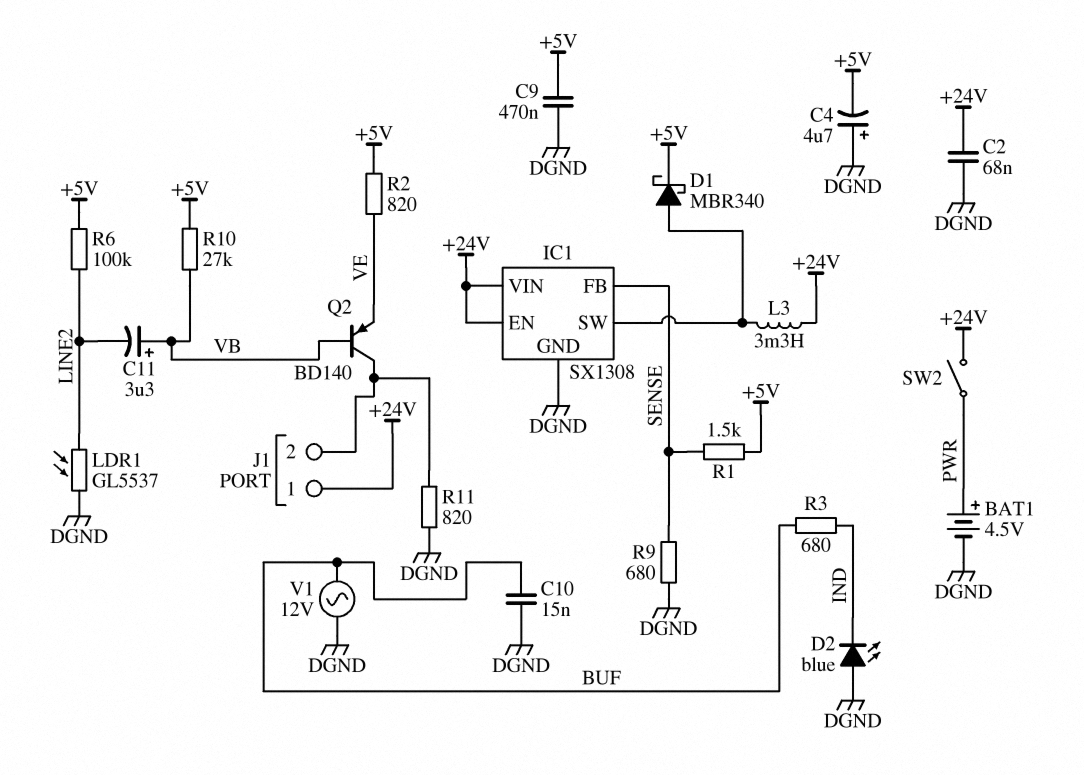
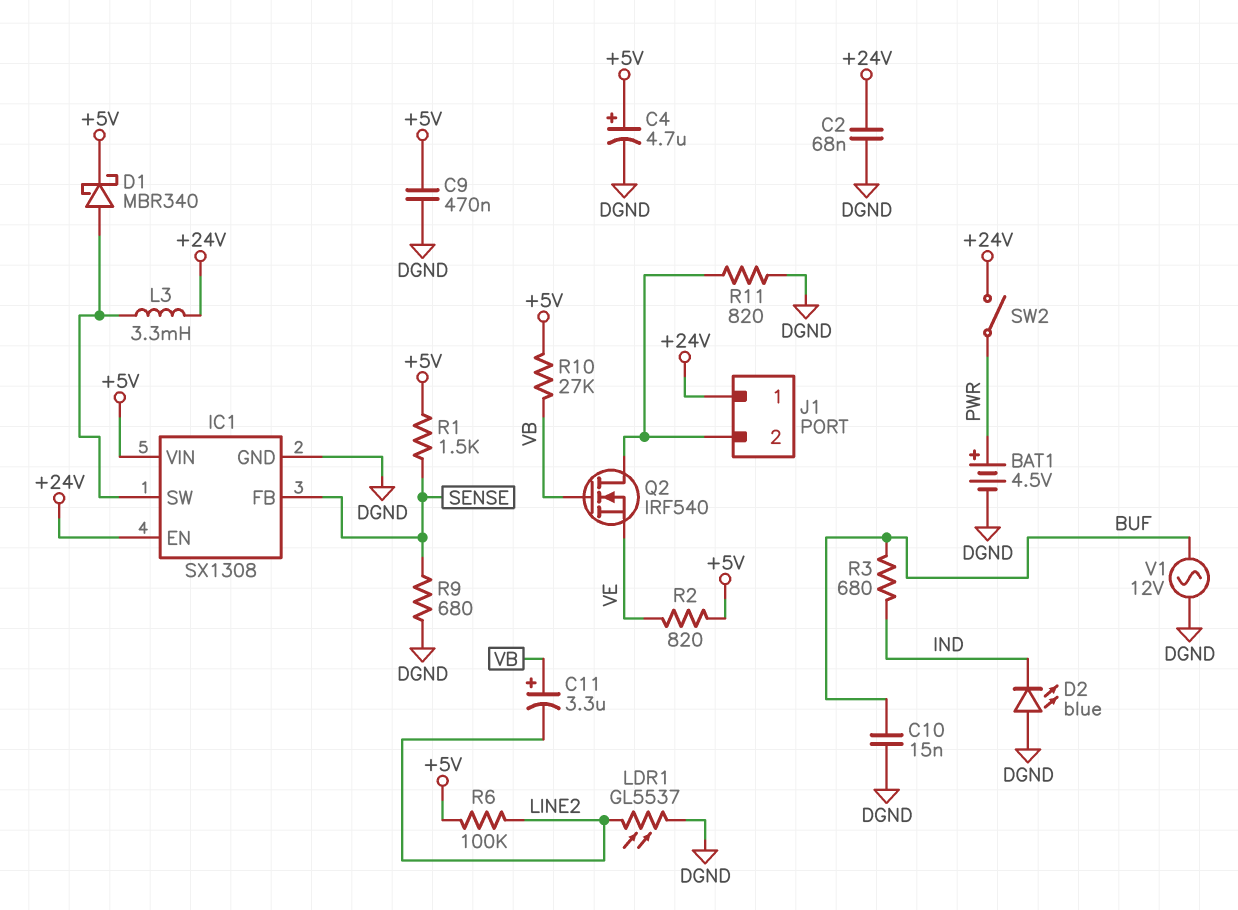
C4: 4.7uF (plus DGND, minus +5V) -> 4.7uF (plus +5V, minus DGND)
IC1 pin VIN: +24V -> +5V
Q2: PNP BD140 (B VB, C J1/2, E VE) -> NMOS IRF540 (G VB, D J1/2, S VE)

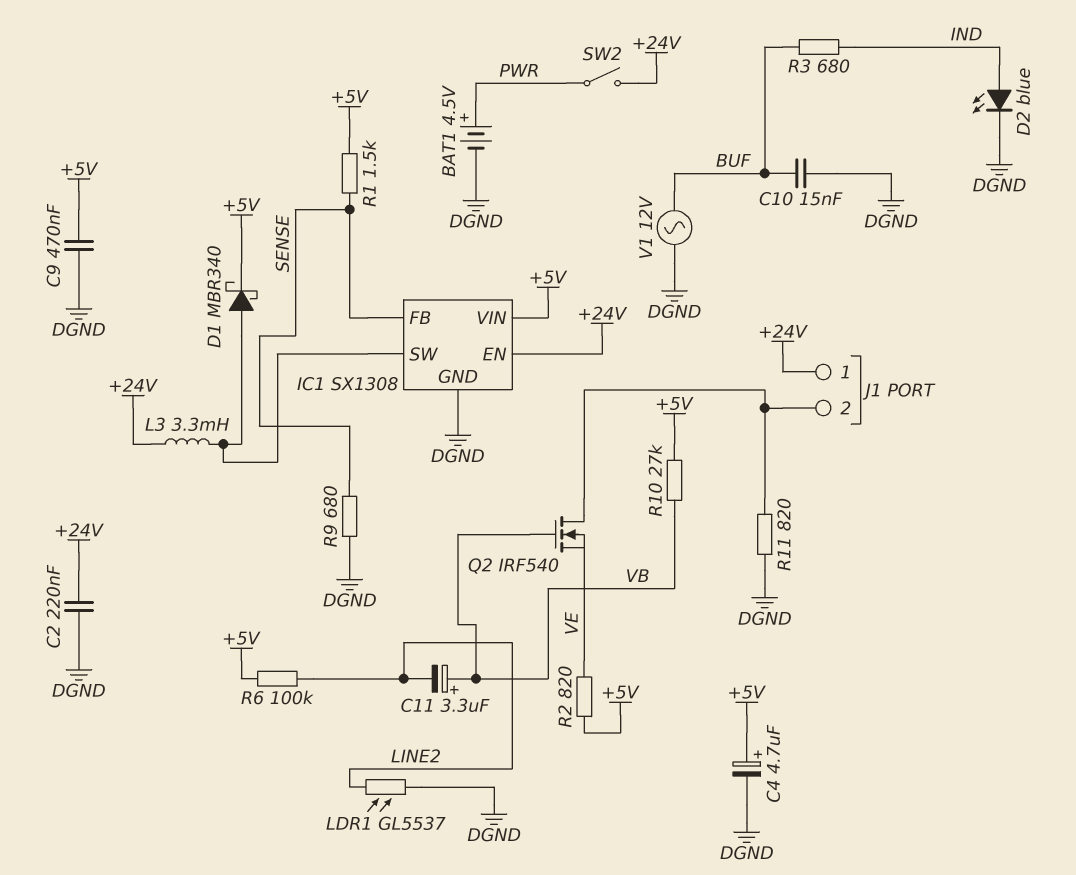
C2: 68nF (+24V, DGND) -> 220nF (+24V, DGND)
D2: LED blue (A DGND, K IND) -> LED blue (A IND, K DGND)

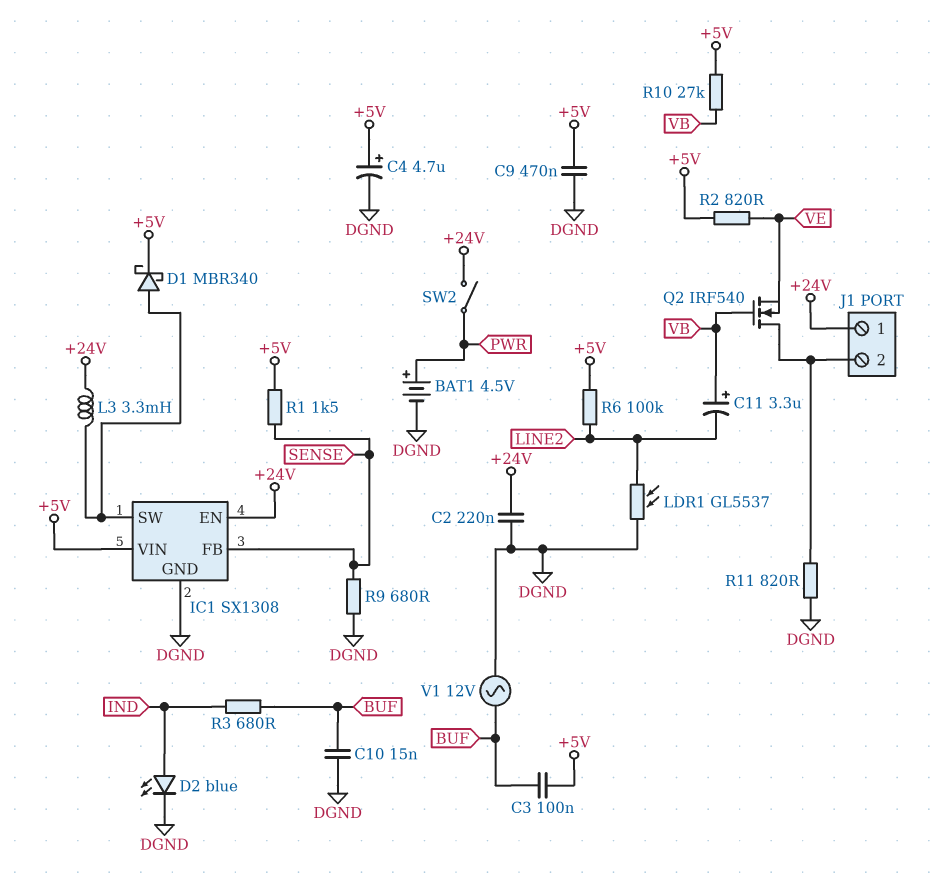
C3: none -> 100nF (+5V, BUF)

